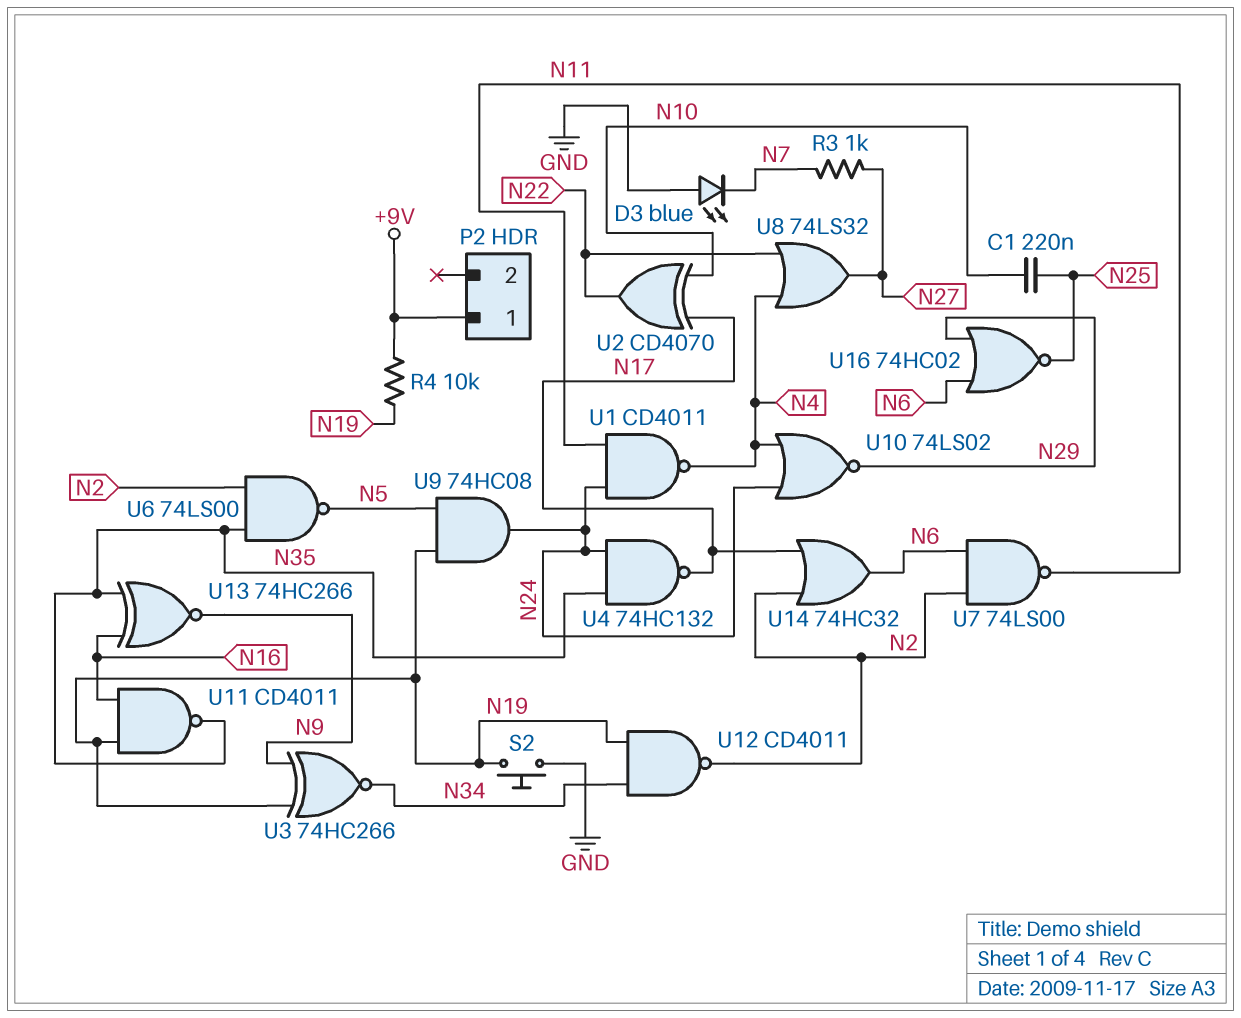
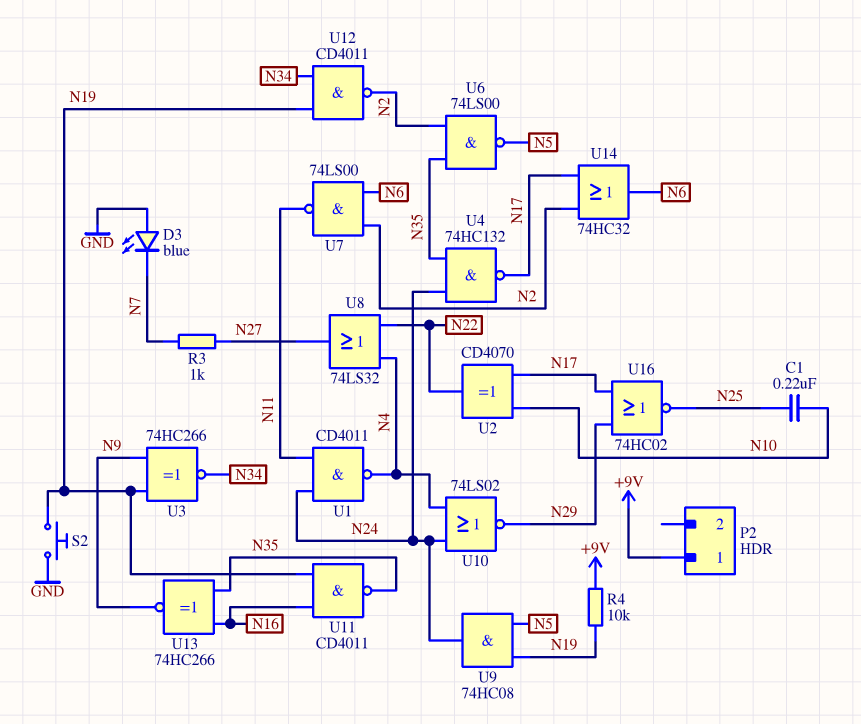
U16: NOR 74HC02 (in N6, in N29, out N25) -> NOR 74HC02 (in N17, in N29, out N25)

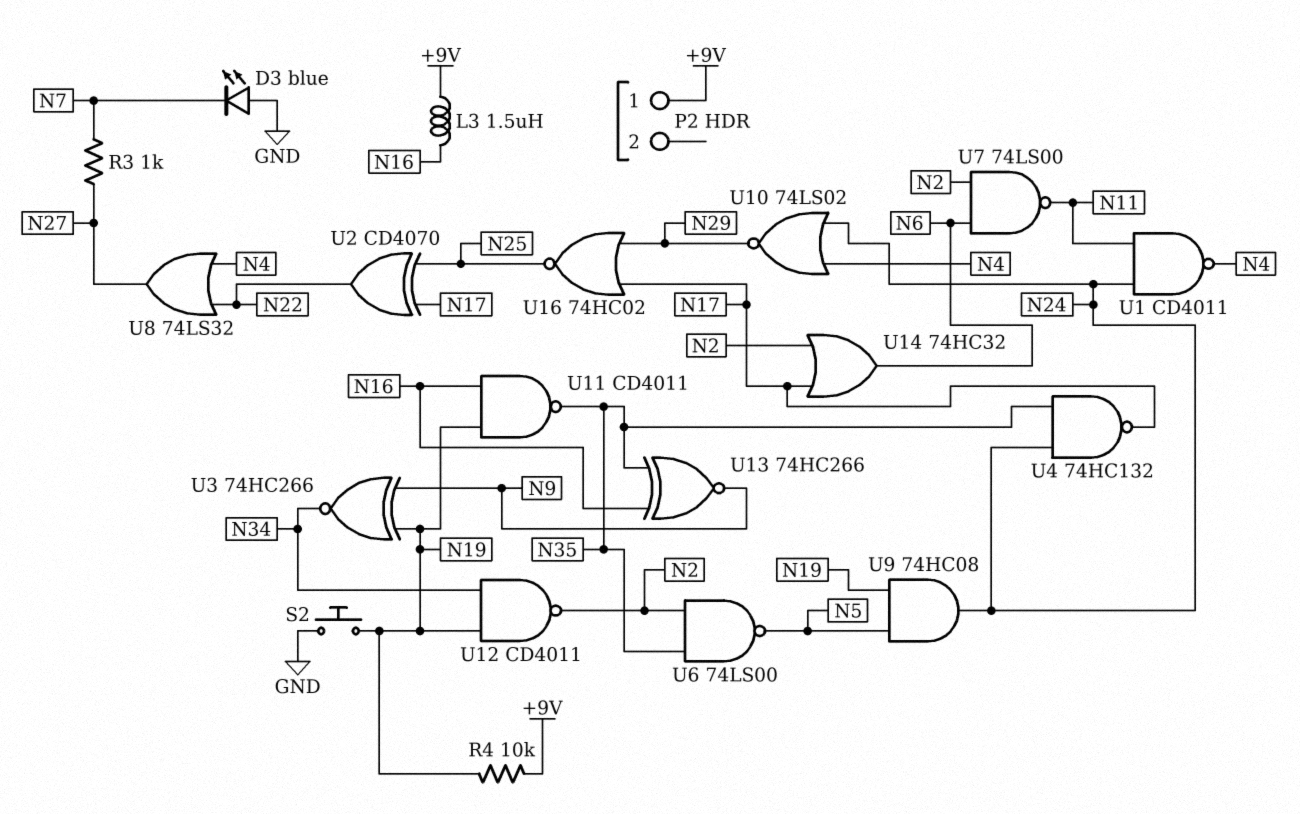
C1: 220nF (N10, N25) -> none
L3: none -> 1.5uH (+9V, N16)
U2: XOR CD4070 (in N10, in N17, out N22) -> XOR CD4070 (in N17, in N25, out N22)

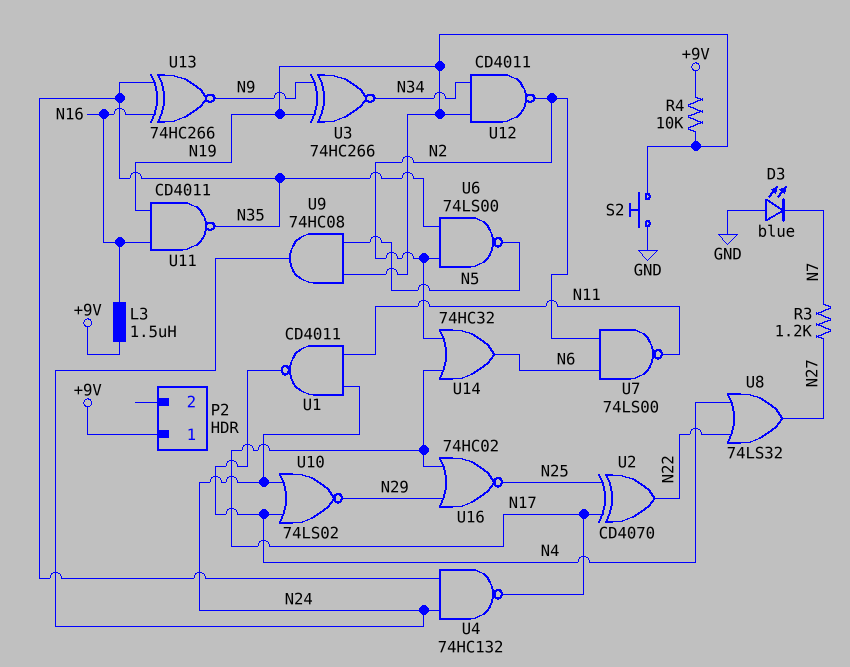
R3: 1k (N7, N27) -> 1.2k (N7, N27)

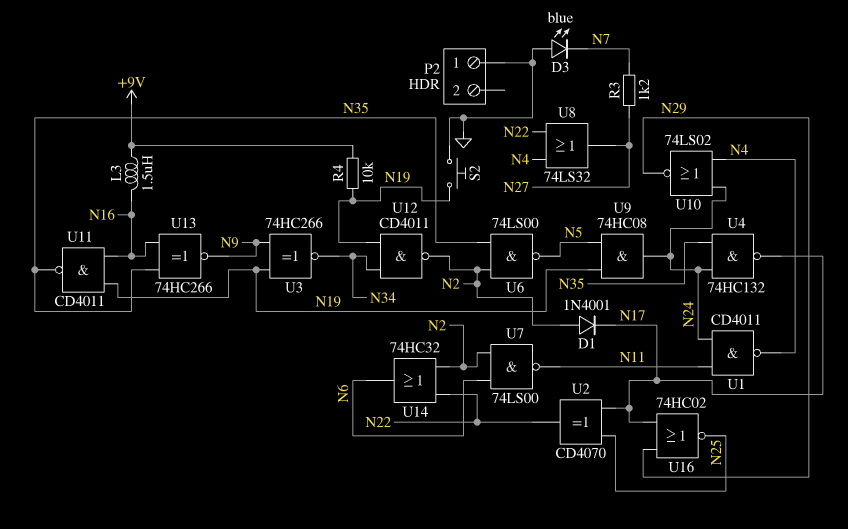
D1: none -> diode 1N4001 (A N2, K N17)
P2 pin 1: +9V -> GND
U14: OR 74HC32 (in N2, in N17, out N6) -> OR 74HC32 (in N2, in N22, out N6)

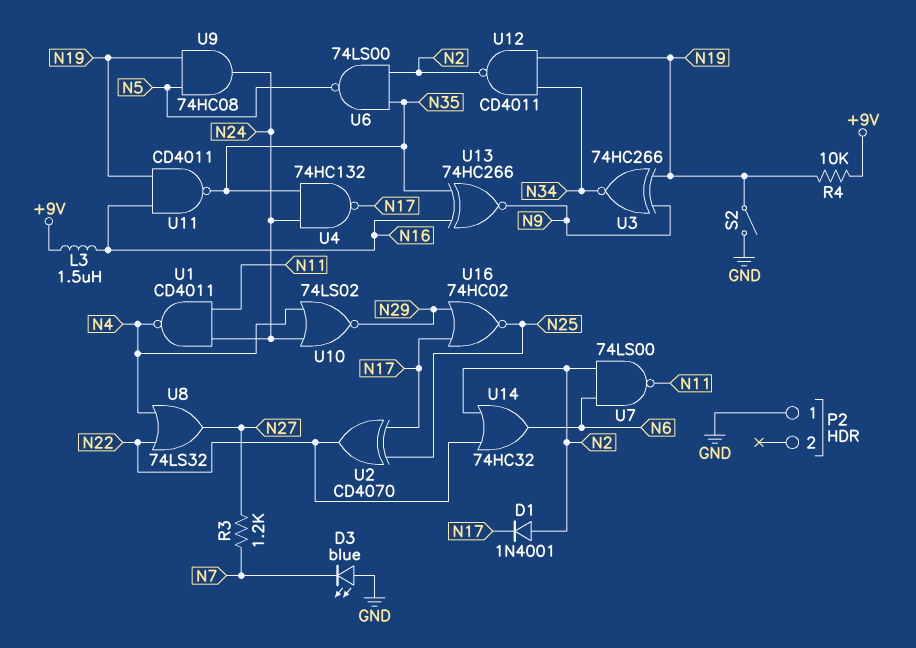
S2: button (GND, N19) -> switch (GND, N19)

